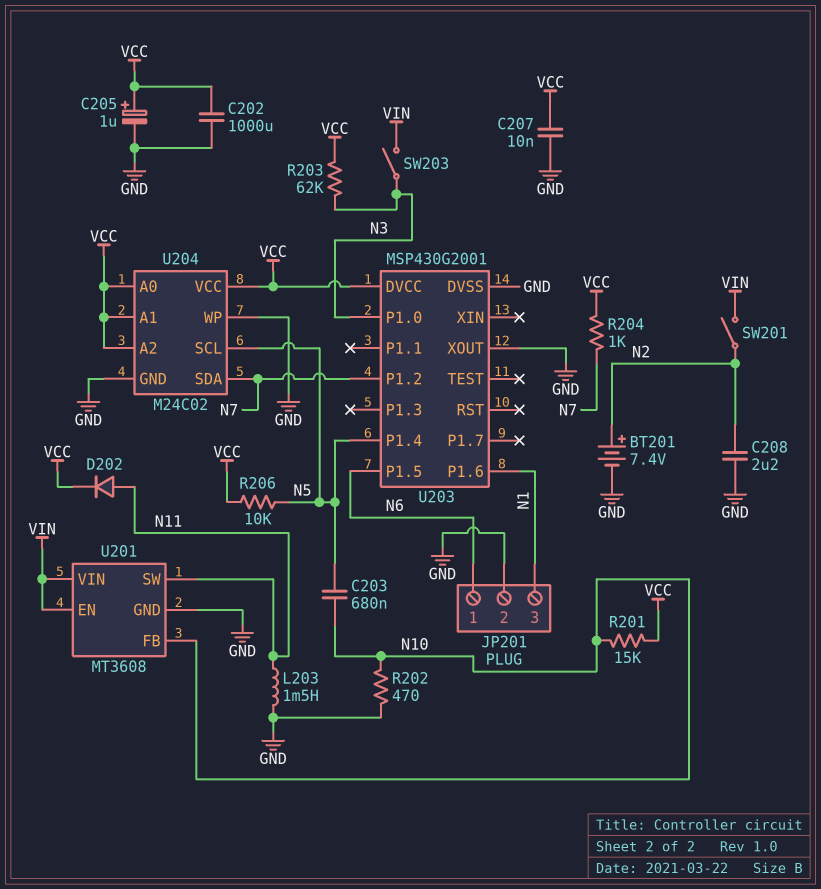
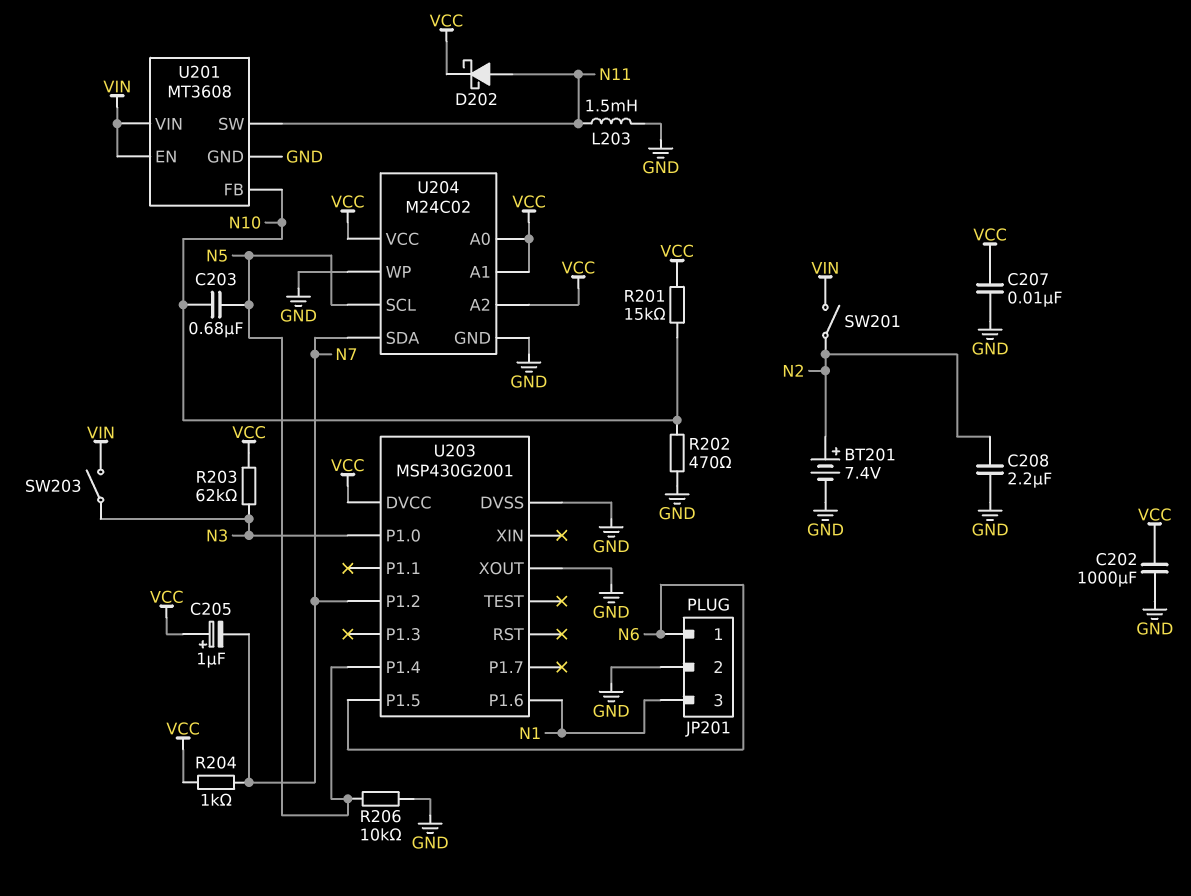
C205: 1uF (plus VCC, minus GND) -> 1uF (plus VCC, minus N7)
D202: diode (A N11, K VCC) -> schottky (A N11, K VCC)
R206: 10k (N5, VCC) -> 10k (GND, N5)

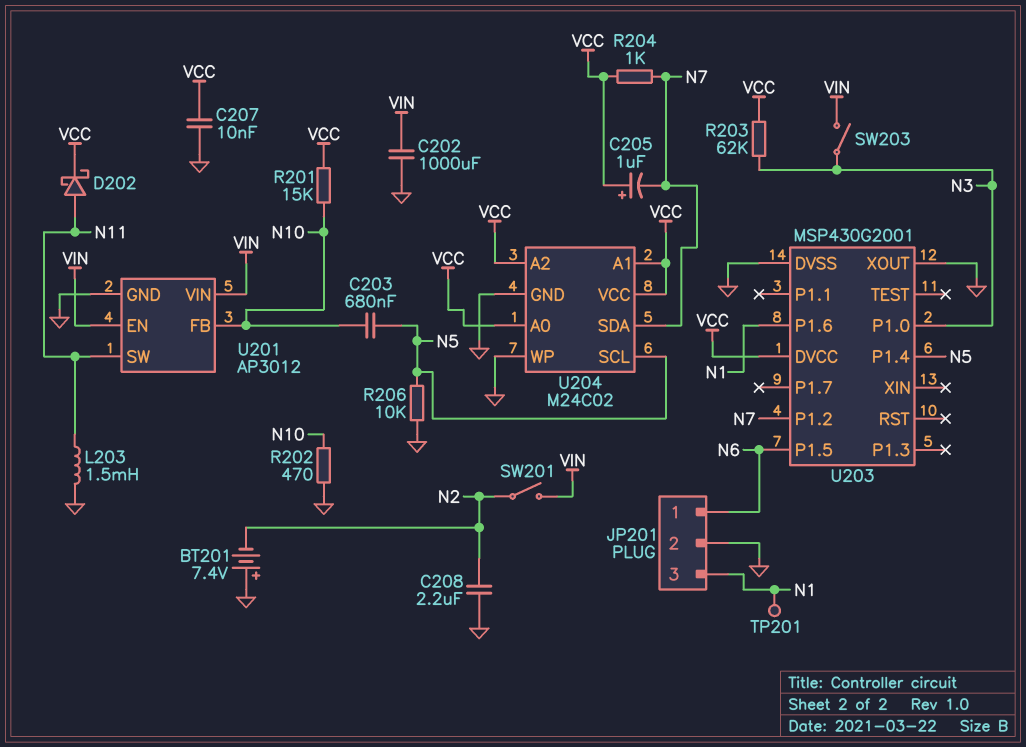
BT201: 7.4V (plus N2, minus GND) -> 7.4V (plus GND, minus N2)
C202: 1000uF (GND, VCC) -> 1000uF (GND, VIN)
TP201: none -> test point (N1)
U201: MT3608 -> AP3012

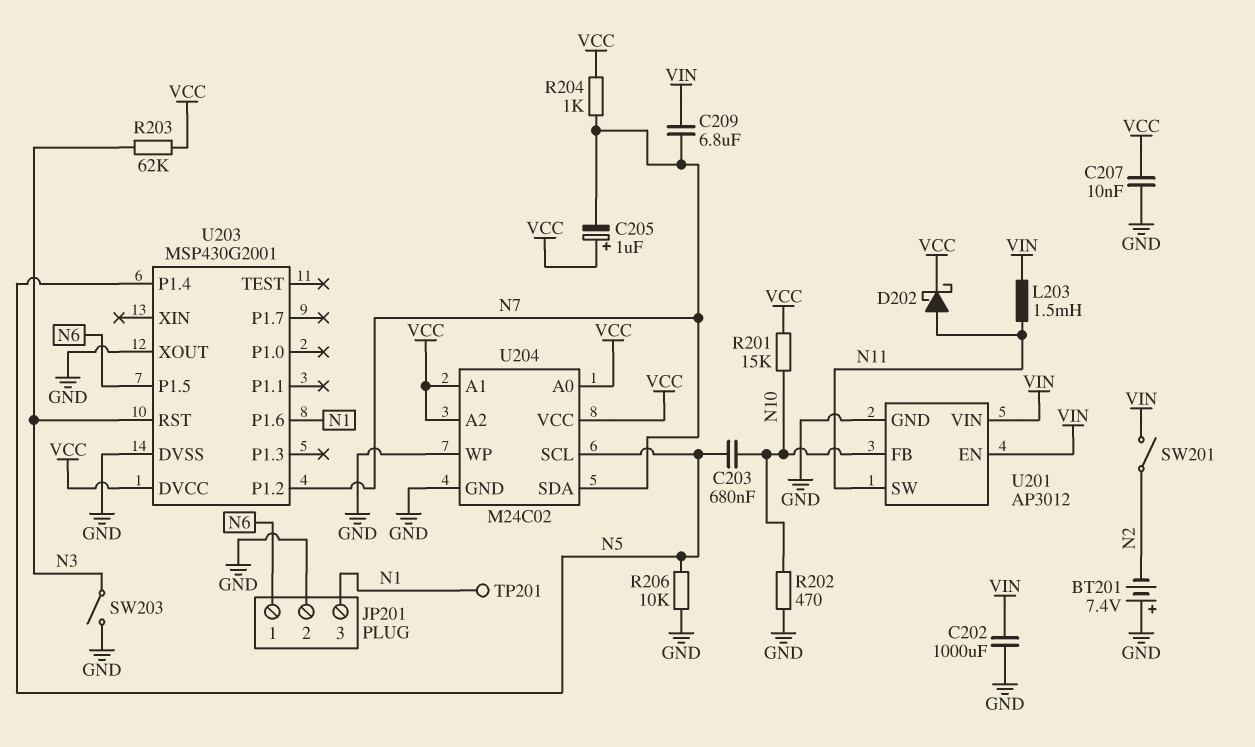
C208: 2.2uF (GND, N2) -> none
C209: none -> 6.8uF (N7, VIN)
L203: 1.5mH (GND, N11) -> 1.5mH (N11, VIN)
SW203: switch (N3, VIN) -> switch (GND, N3)
U203 pin P1.0: N3 -> none
U203 pin RST: none -> N3

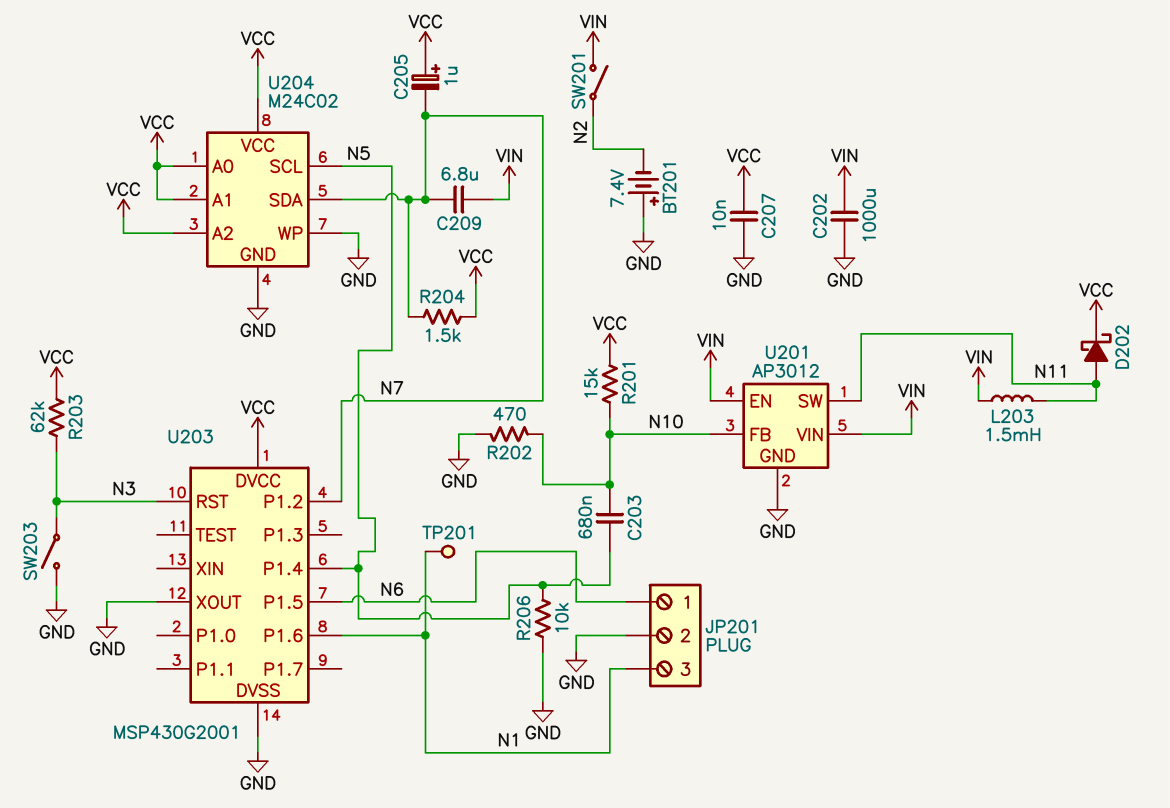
R204: 1k (N7, VCC) -> 1.5k (N7, VCC)

